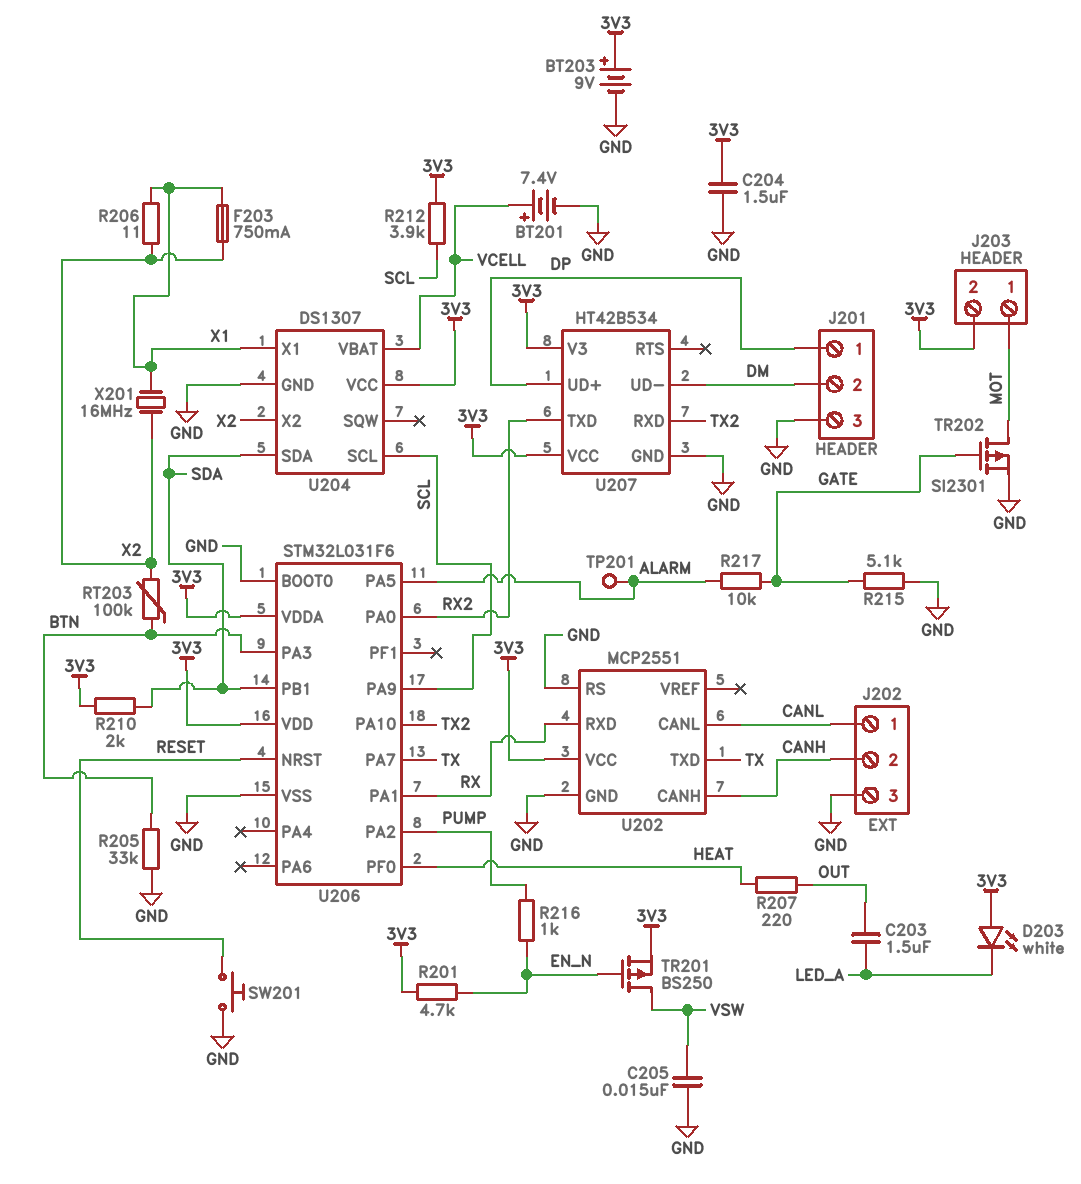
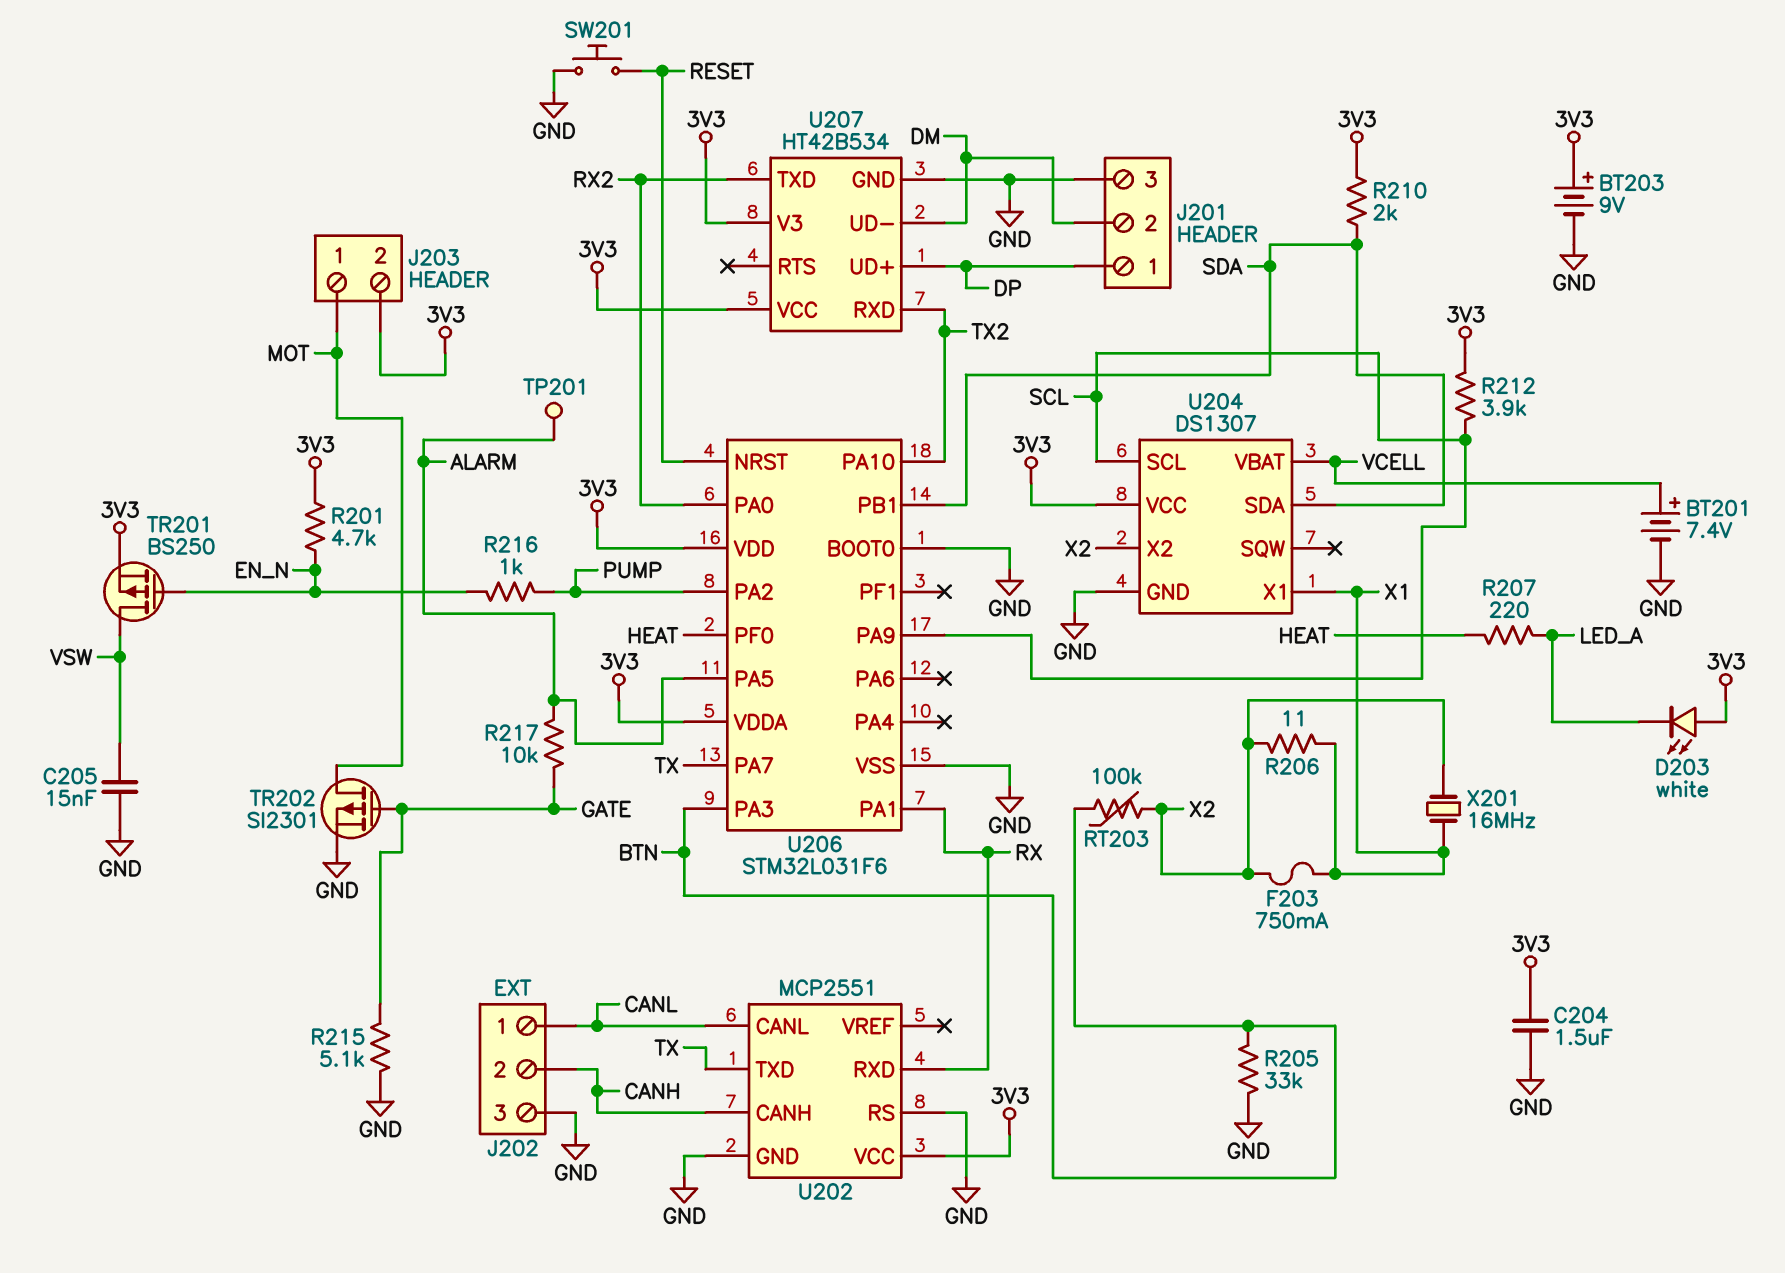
C203: 1.5uF (LED_A, OUT) -> none
R207: 220 (HEAT, OUT) -> 220 (HEAT, LED_A)

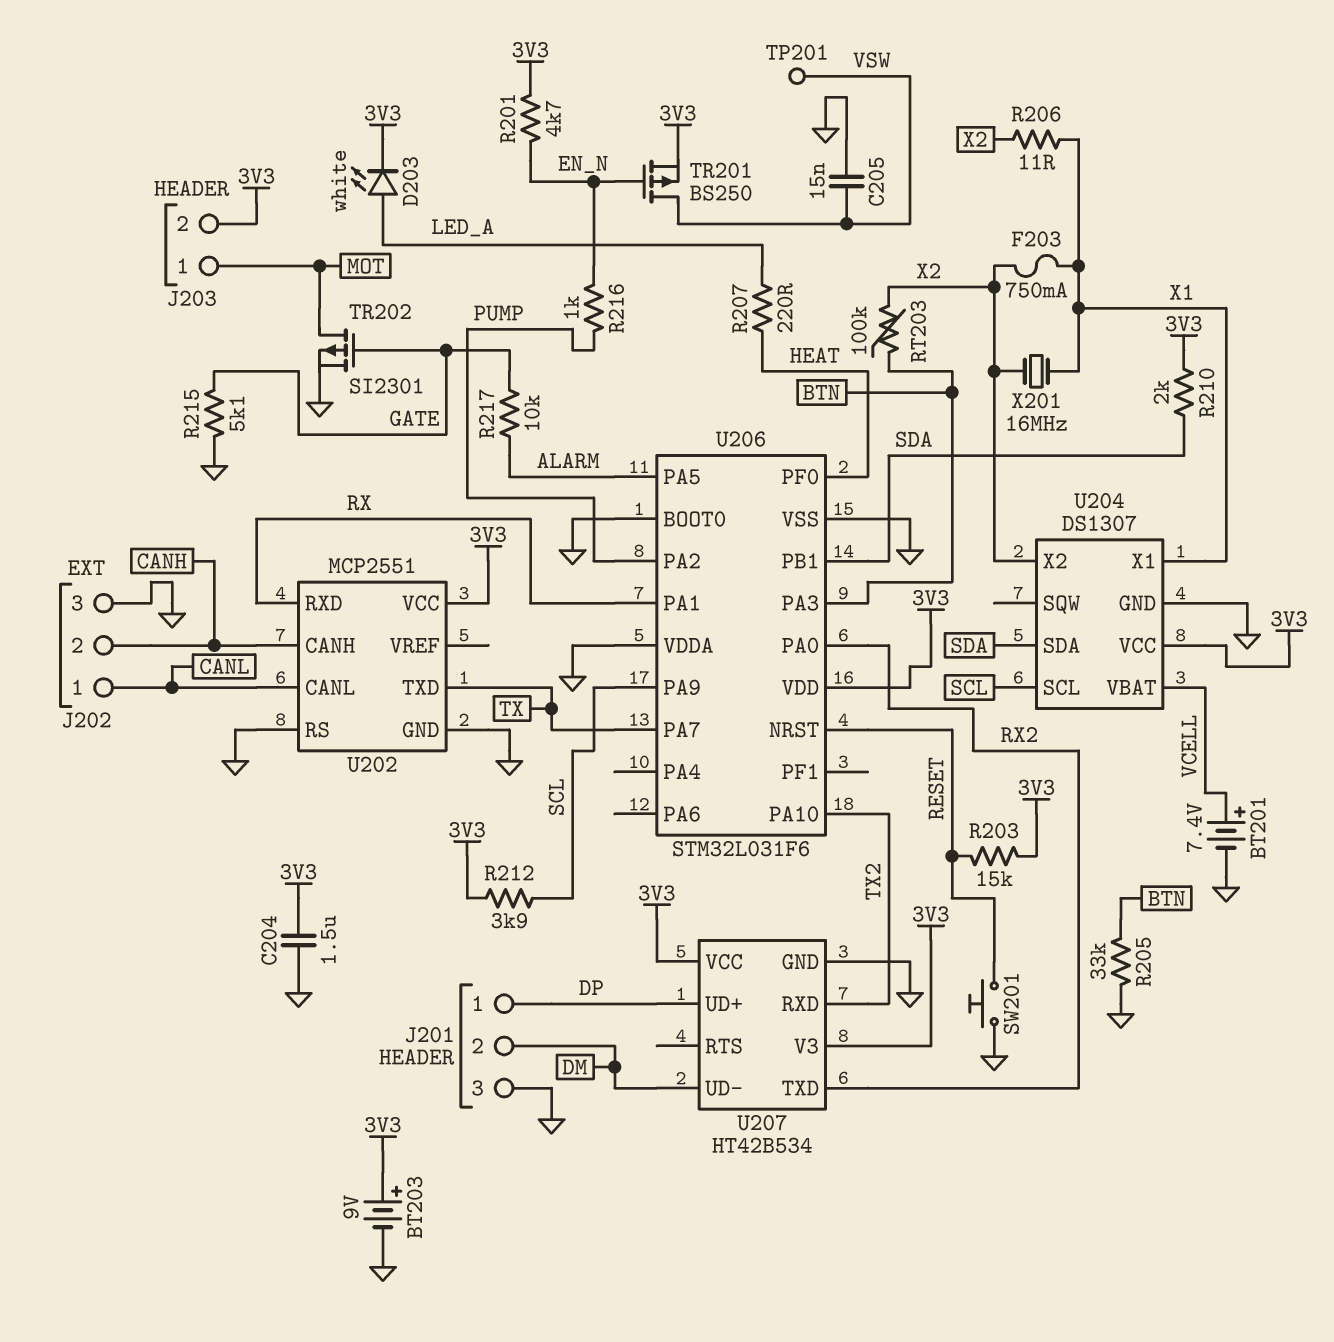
D203: LED white (A 3V3, K LED_A) -> LED white (A LED_A, K 3V3)
R203: none -> 15k (3V3, RESET)
TP201: test point (ALARM) -> test point (VSW)
U206 pin VDDA: 3V3 -> GND

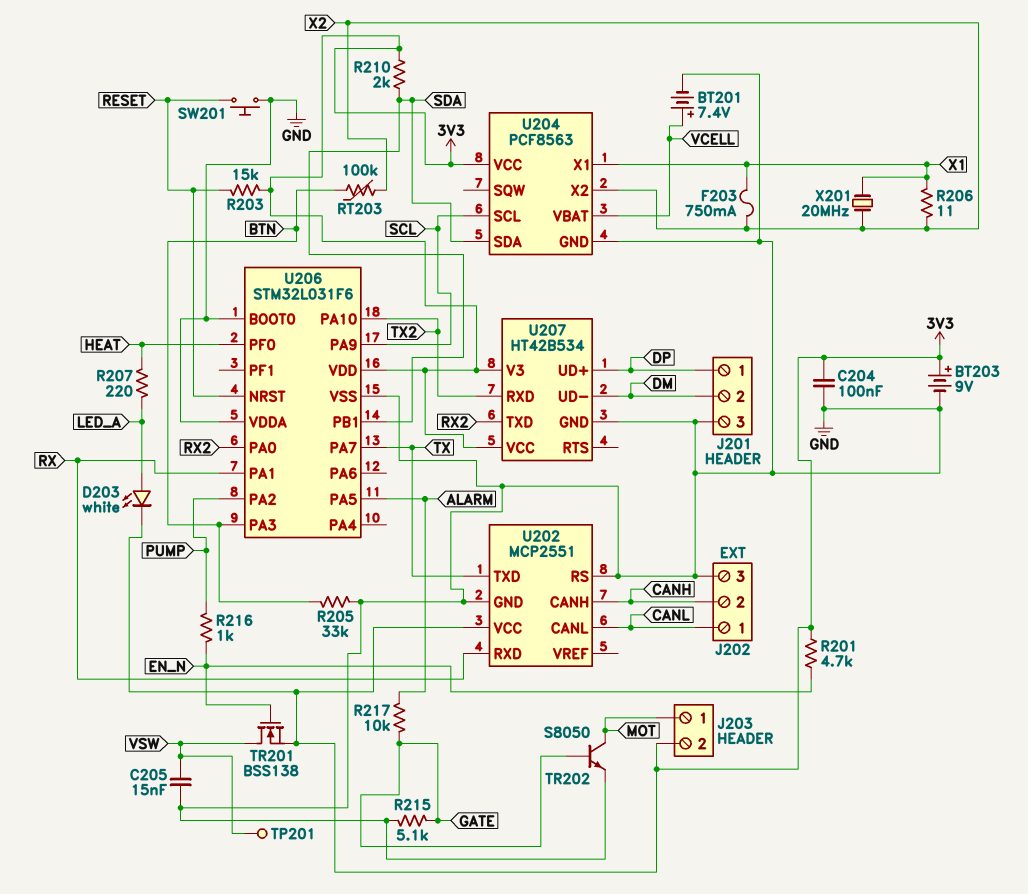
C204: 1.5uF (3V3, GND) -> 100nF (3V3, GND)
R212: 3.9k (3V3, SCL) -> none
TR201: PMOS BS250 (G EN_N, D VSW, S 3V3) -> NMOS BSS138 (G EN_N, D VSW, S 3V3)
TR202: PMOS SI2301 (G GATE, D MOT, S GND) -> NPN S8050 (B GATE, C MOT, E GND)
U204: DS1307 -> PCF8563
X201: 16MHz (X1, X2) -> 20MHz (X1, X2)

